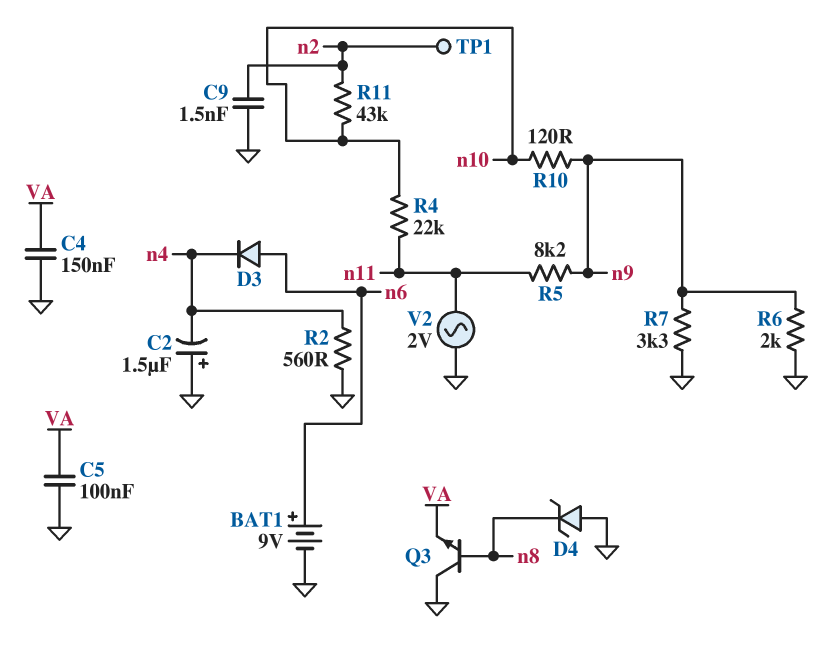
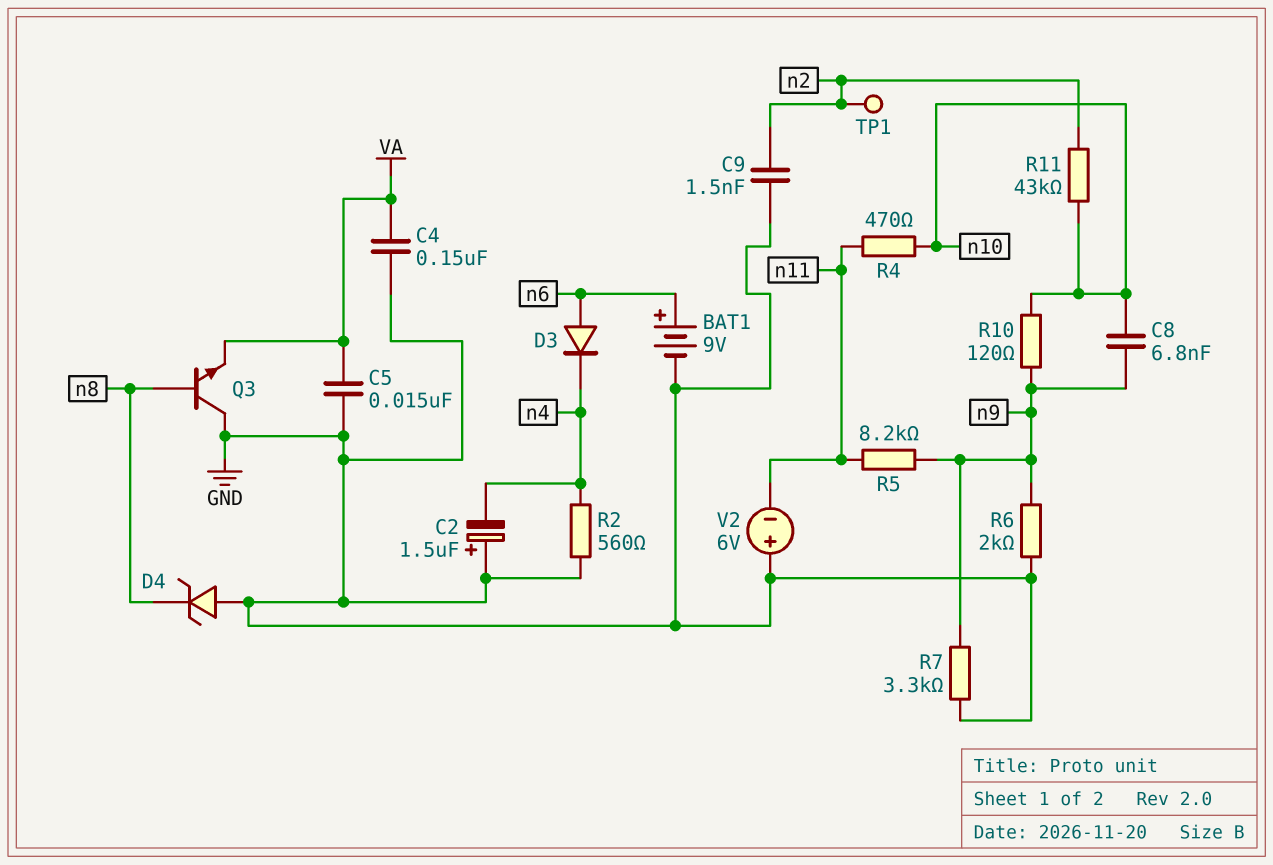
C5: 100nF (GND, VA) -> 15nF (GND, VA)
C8: none -> 6.8nF (n9, n10)
R4: 22k (n10, n11) -> 470 (n10, n11)
V2: AC 2V (GND, n11) -> 6V (plus GND, minus n11)

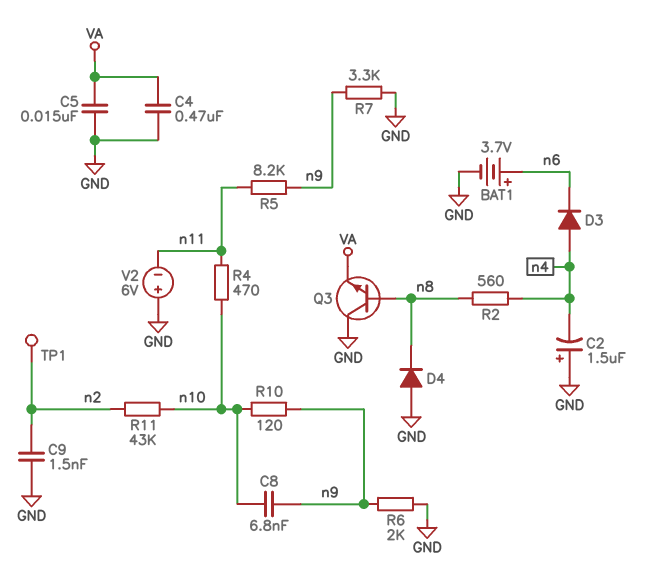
BAT1: 9V (plus n6, minus GND) -> 3.7V (plus n6, minus GND)
C4: 150nF (GND, VA) -> 470nF (GND, VA)
D3: diode (A n6, K n4) -> diode (A n4, K n6)
D4: zener (A GND, K n8) -> diode (A GND, K n8)
R2: 560 (GND, n4) -> 560 (n4, n8)

